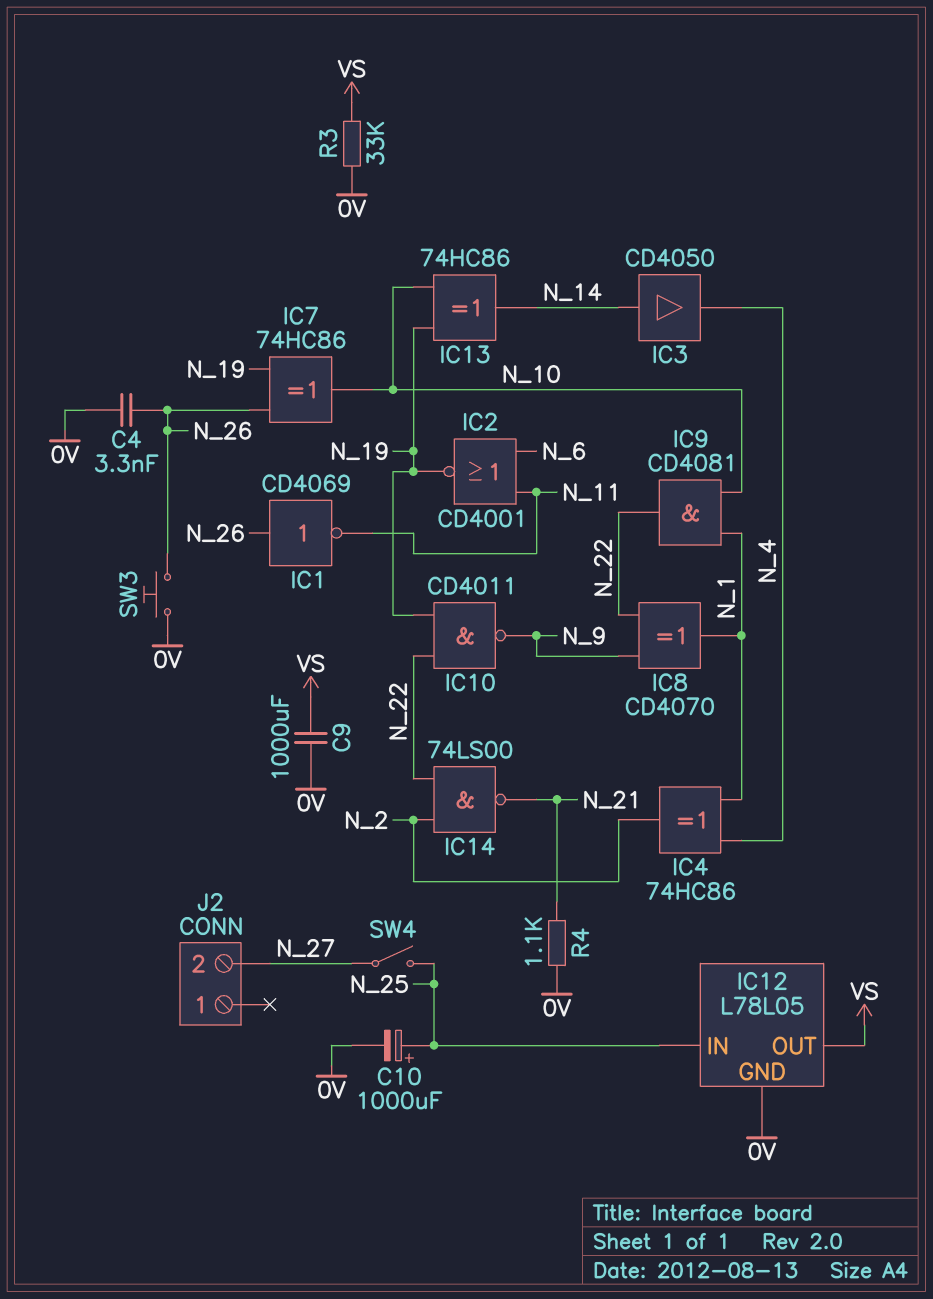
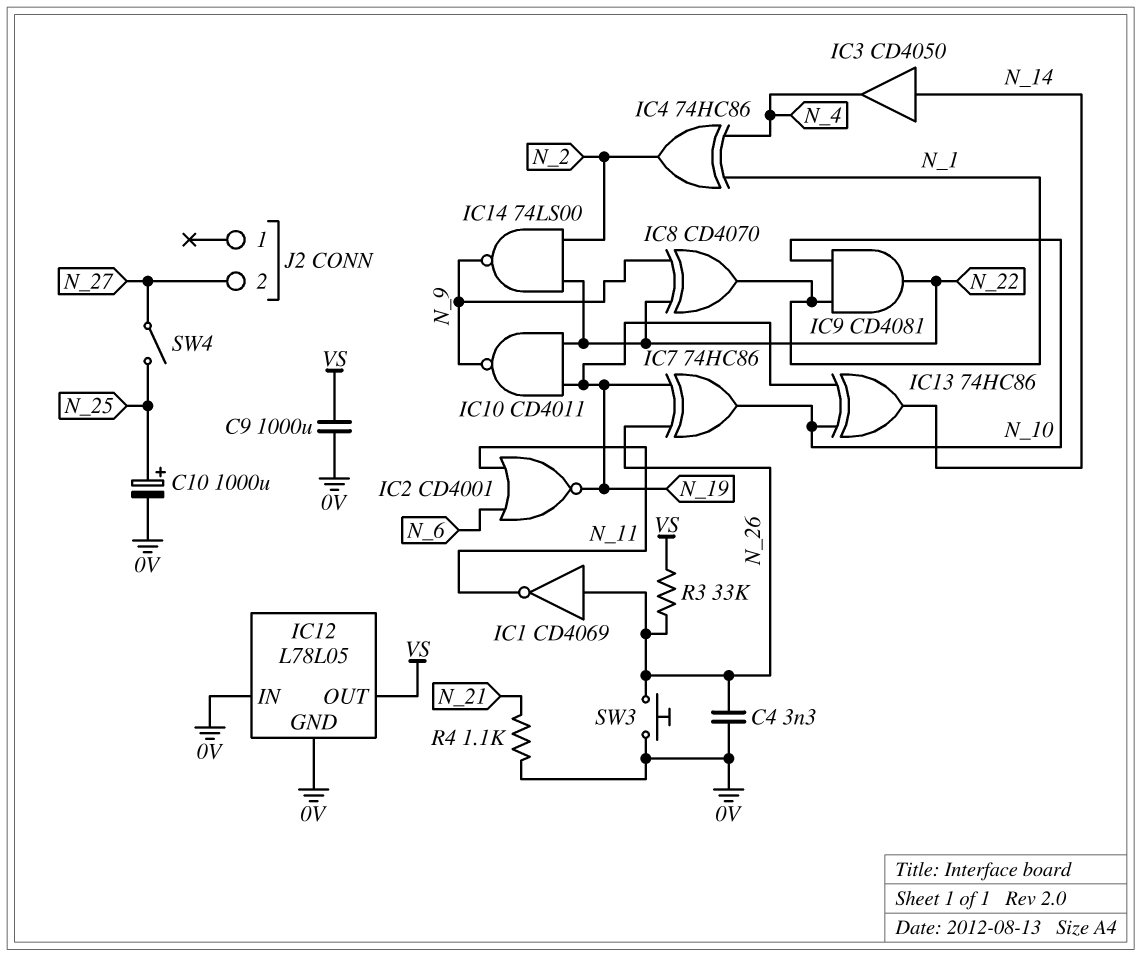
IC12 pin IN: N_25 -> 0V
IC14: NAND 74LS00 (in N_2, in N_22, out N_21) -> NAND 74LS00 (in N_2, in N_22, out N_9)
R3: 33k (0V, VS) -> 33k (N_26, VS)

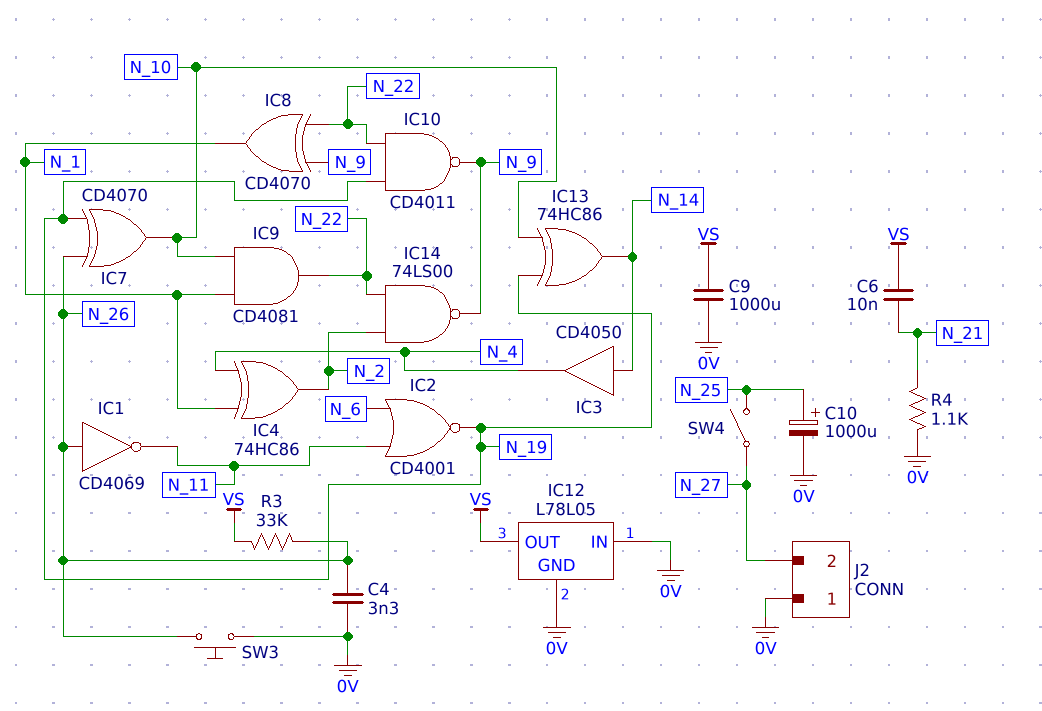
C6: none -> 10nF (N_21, VS)
IC7: XOR 74HC86 (in N_19, in N_26, out N_10) -> XOR CD4070 (in N_19, in N_26, out N_10)
J2 pin 1: none -> 0V

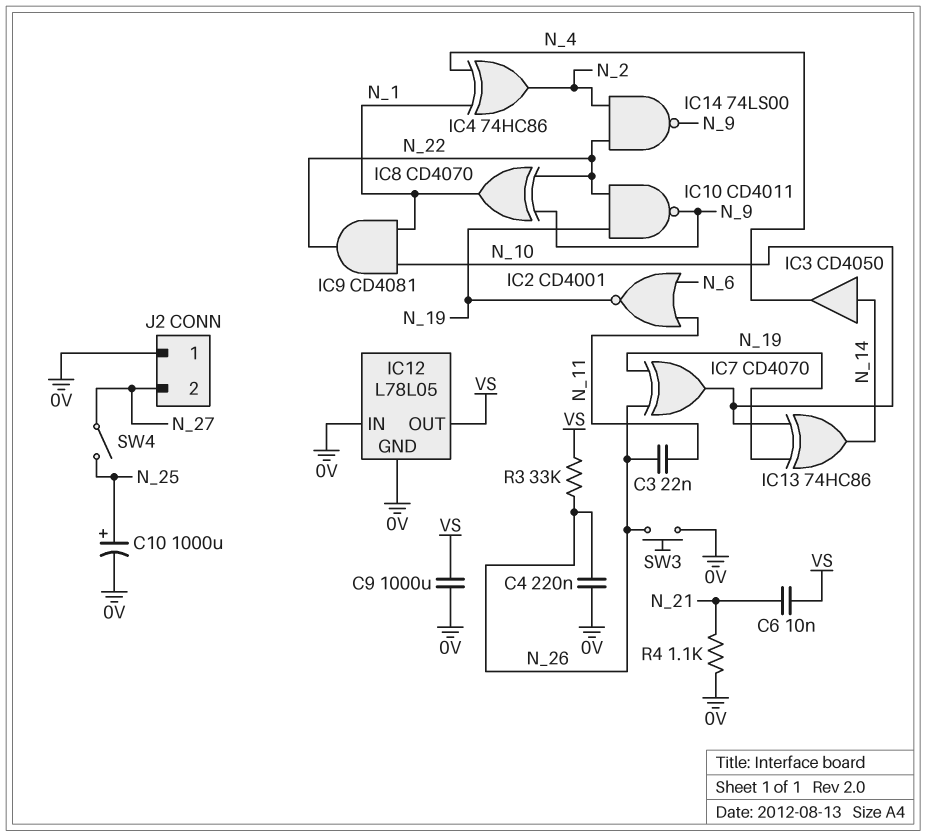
C3: none -> 22nF (N_11, N_26)
C4: 3.3nF (0V, N_26) -> 220nF (0V, N_26)
IC1: NOT CD4069 (in N_26, out N_11) -> none

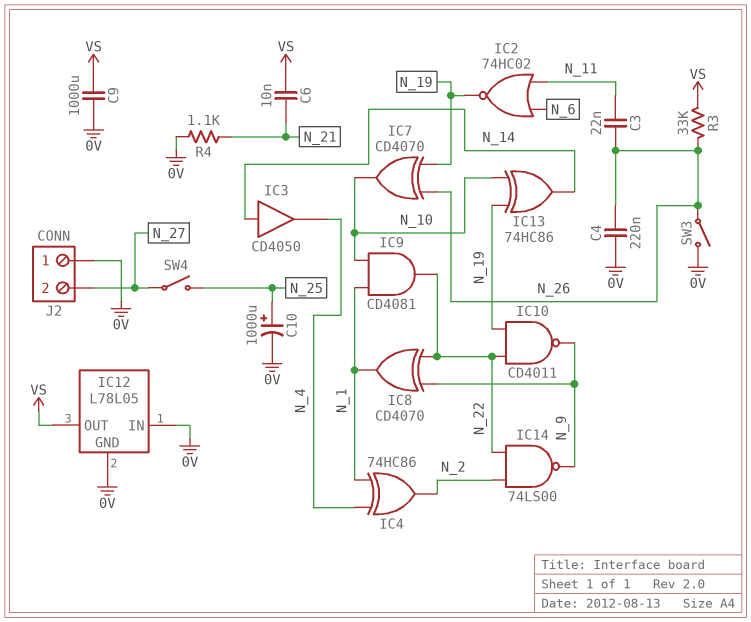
IC2: NOR CD4001 (in N_6, in N_11, out N_19) -> NOR 74HC02 (in N_6, in N_11, out N_19)
SW3: button (0V, N_26) -> switch (0V, N_26)

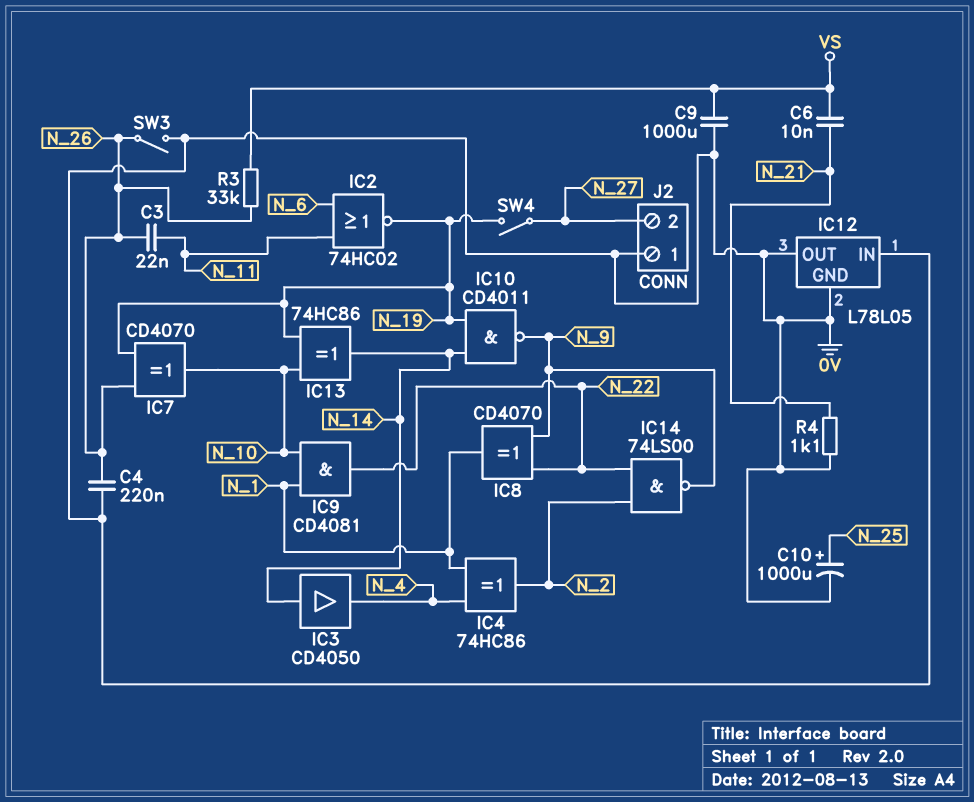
IC10: NAND CD4011 (in N_19, in N_22, out N_9) -> NAND CD4011 (in N_14, in N_19, out N_9)
IC12 pin OUT: VS -> 0V
SW4: switch (N_25, N_27) -> switch (N_19, N_27)

